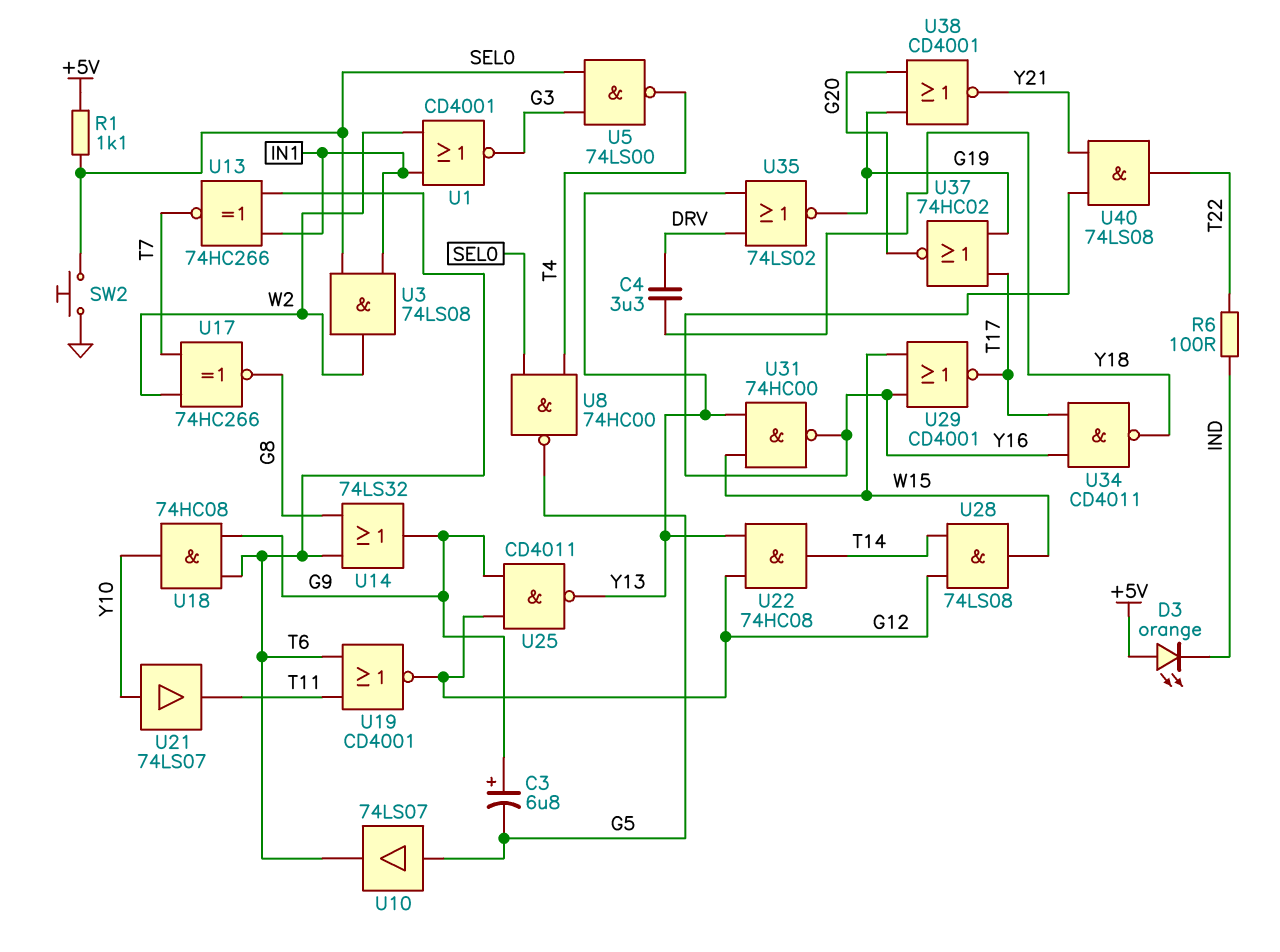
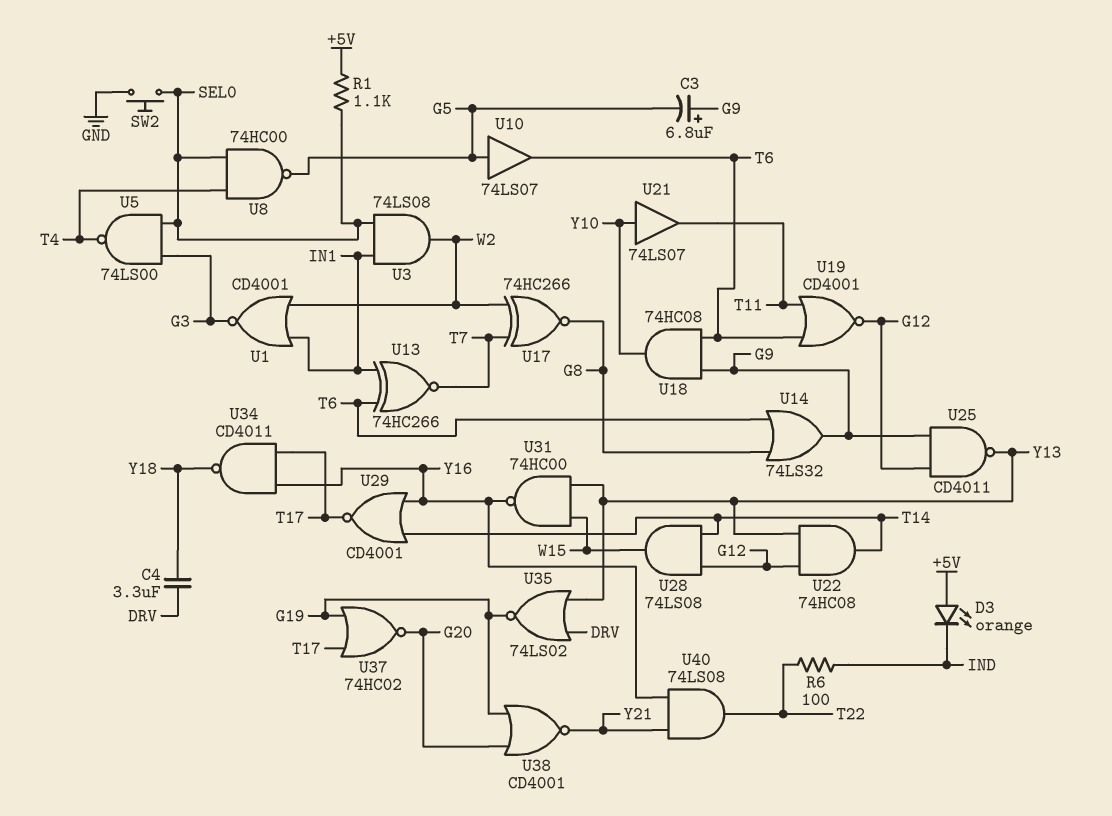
U29: NOR CD4001 (in W15, in Y16, out T17) -> NOR CD4001 (in T14, in Y16, out T17)

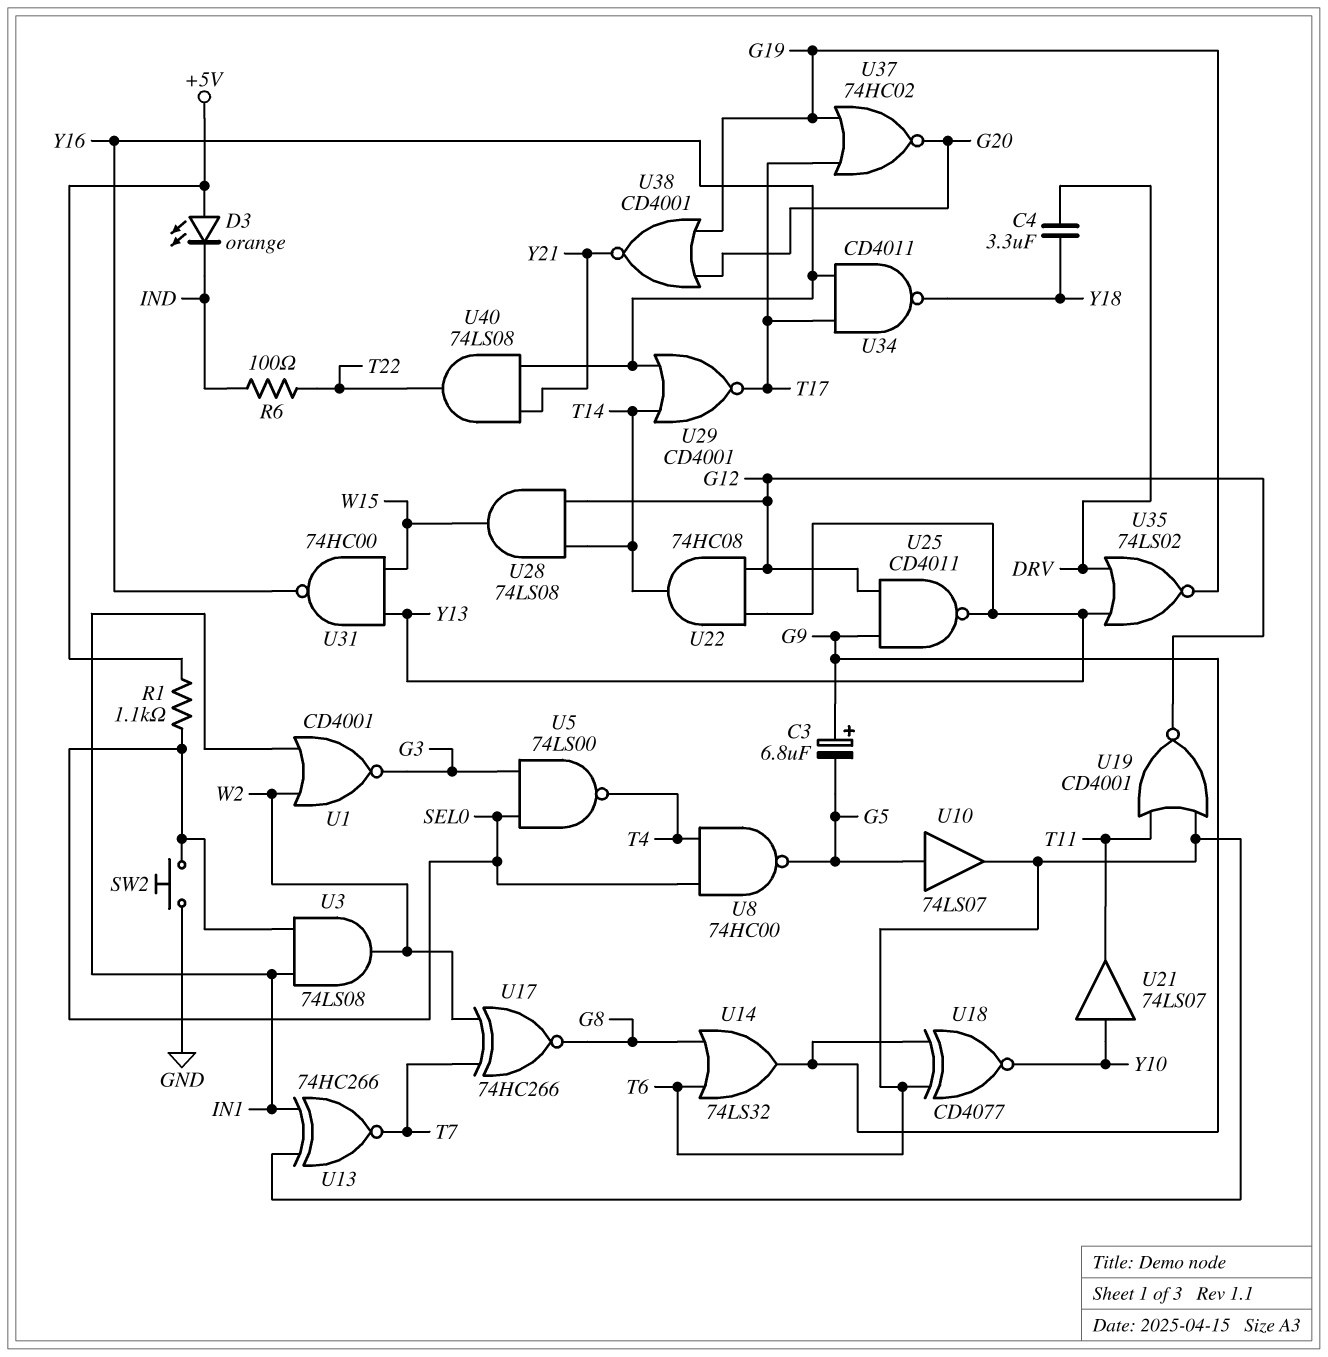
U18: AND 74HC08 (in G9, in T6, out Y10) -> XNOR CD4077 (in G9, in T6, out Y10)

